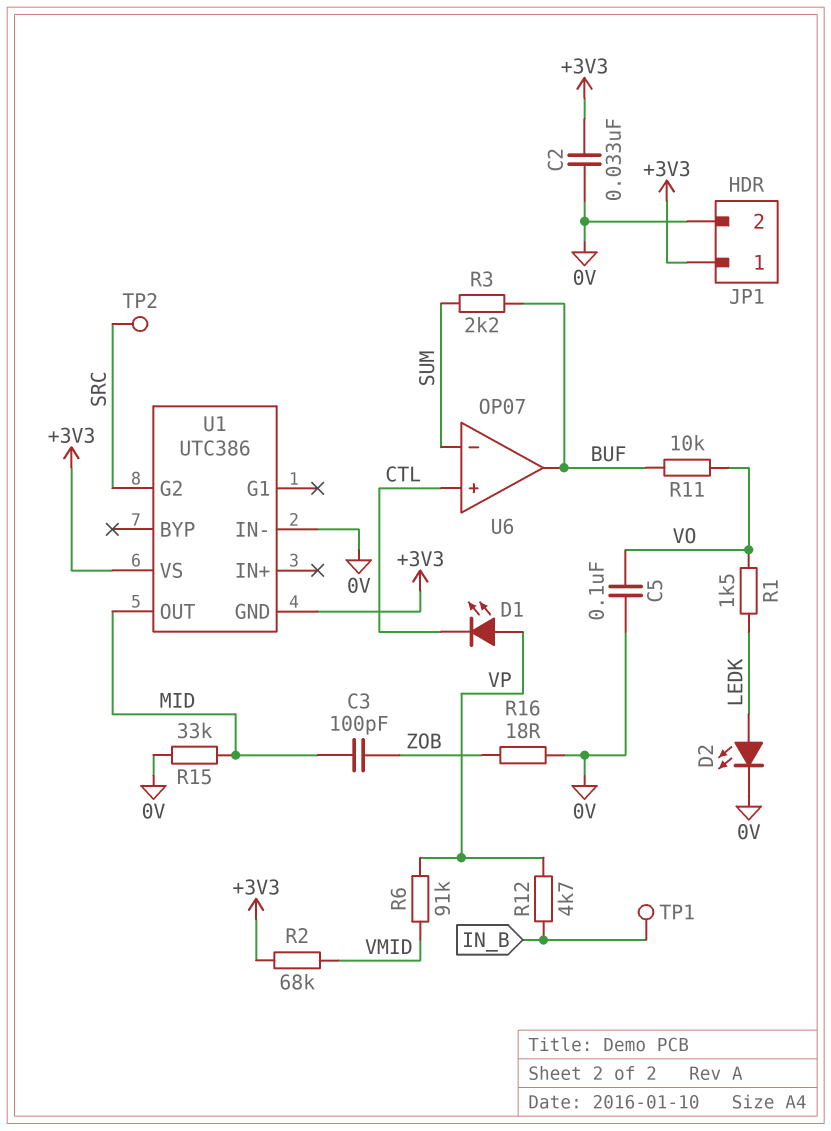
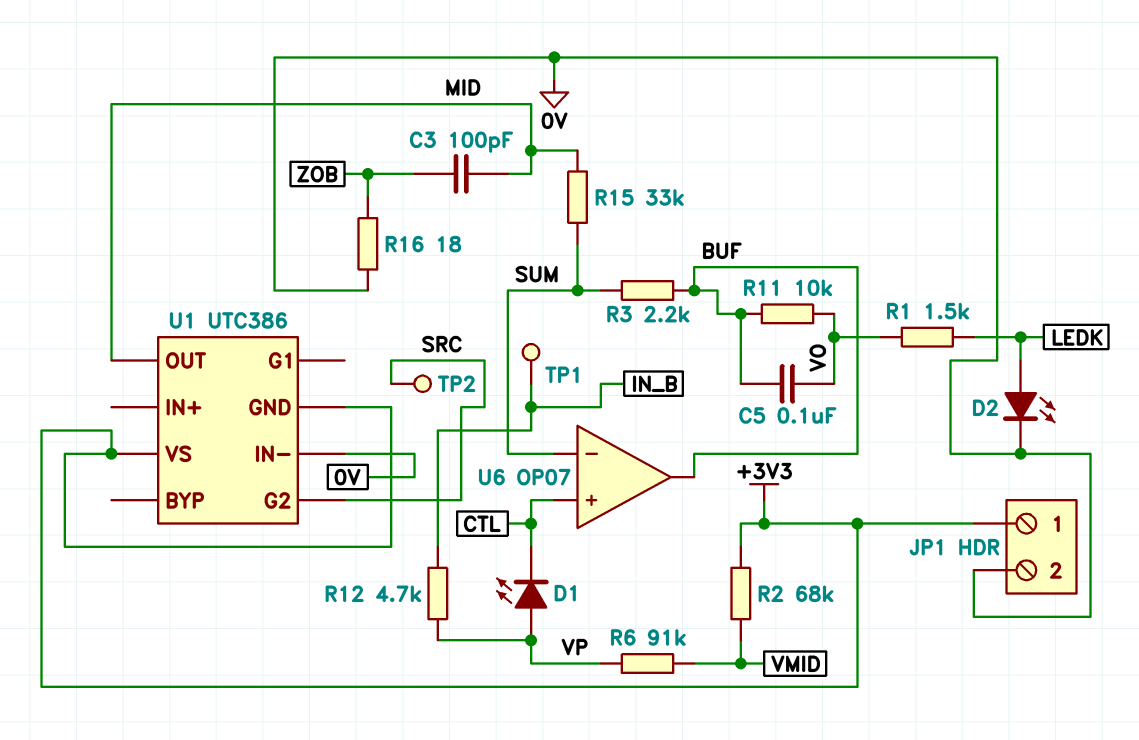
C2: 33nF (+3V3, 0V) -> none
C5: 100nF (0V, VO) -> 100nF (BUF, VO)
R15: 33k (0V, MID) -> 33k (MID, SUM)

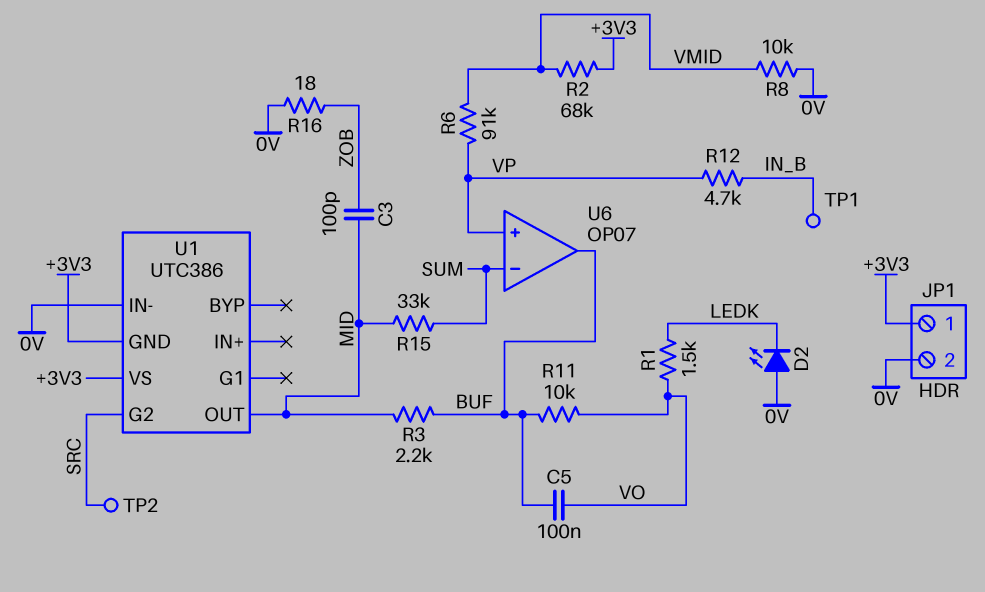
D1: LED (A VP, K CTL) -> none
D2: LED (A LEDK, K 0V) -> LED (A 0V, K LEDK)
R3: 2.2k (BUF, SUM) -> 2.2k (BUF, MID)
R8: none -> 10k (0V, VMID)
U6 pin in+: CTL -> VP

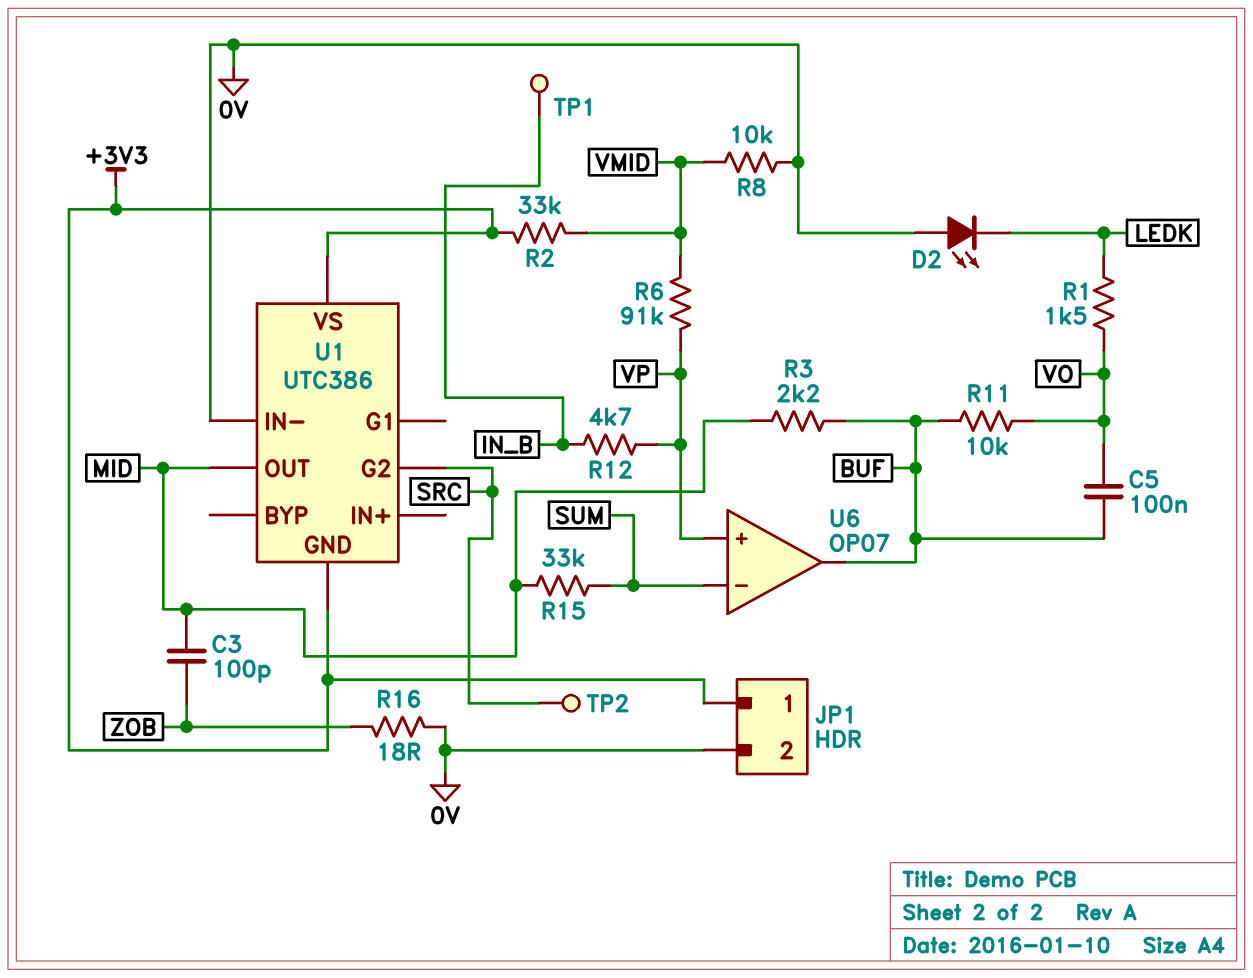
R2: 68k (+3V3, VMID) -> 33k (+3V3, VMID)

